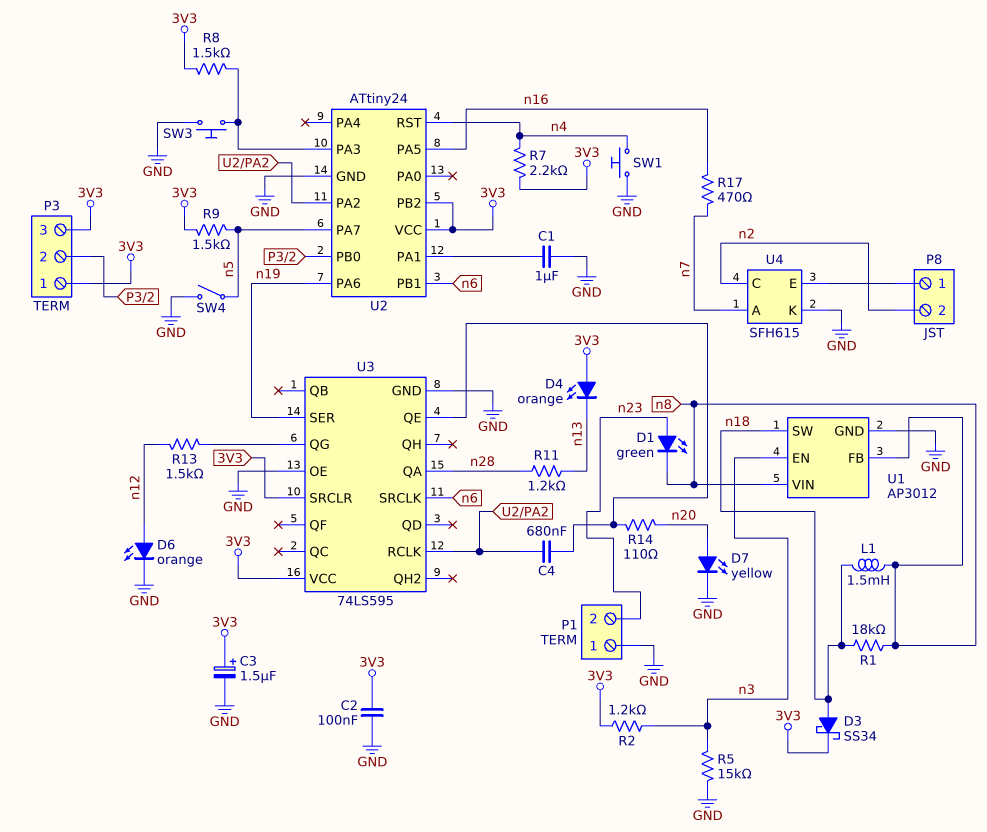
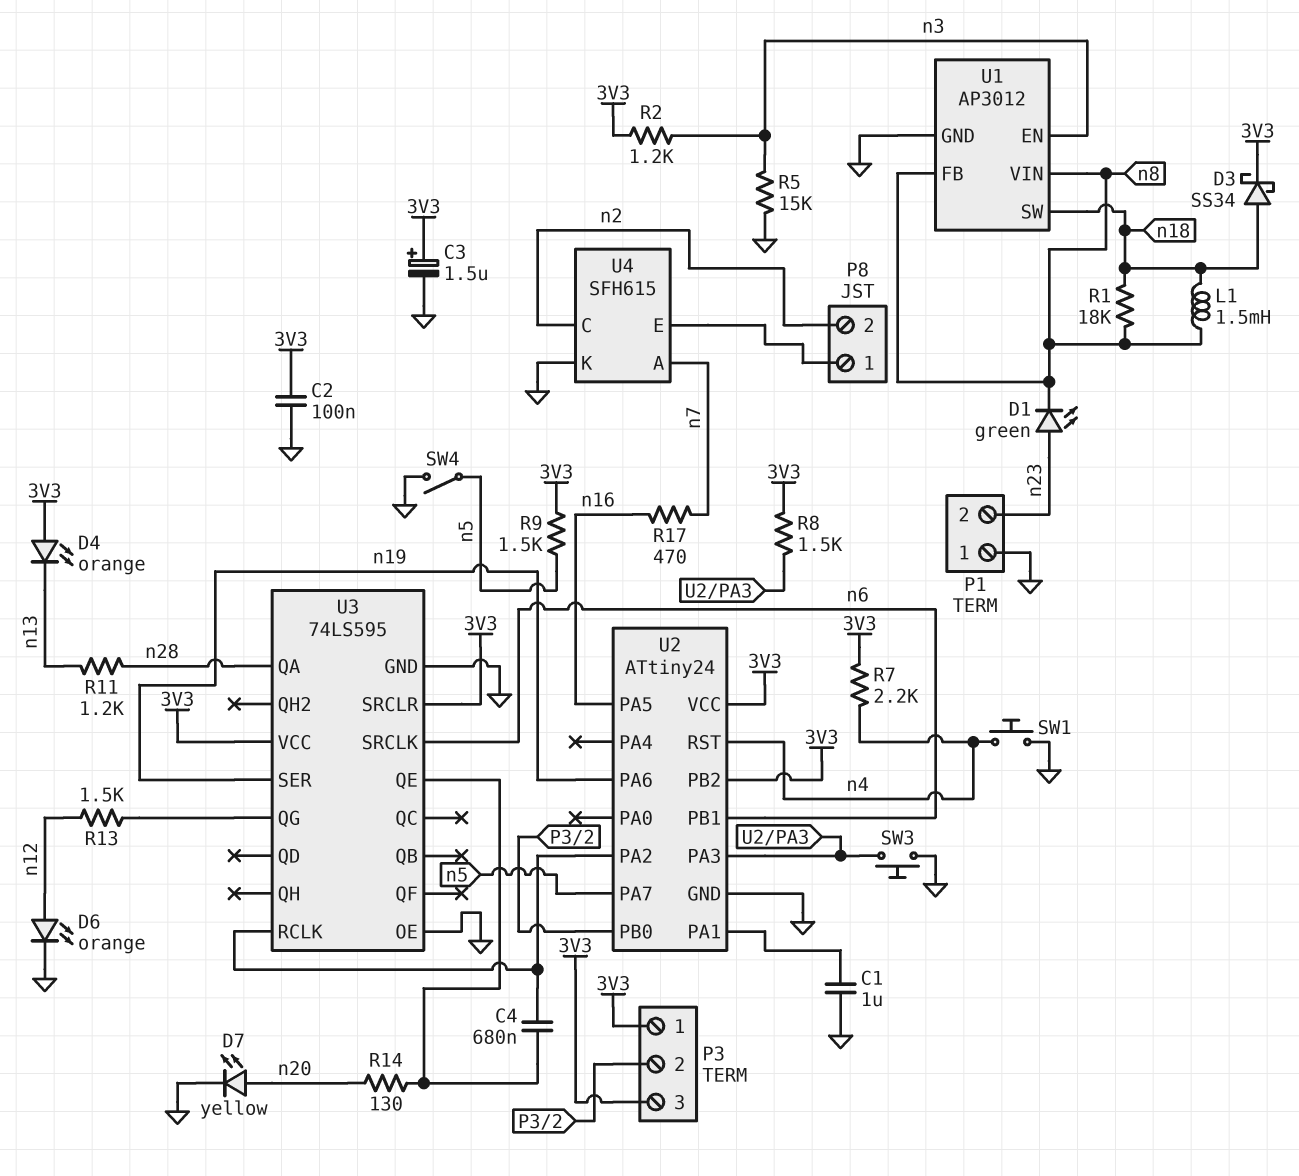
R14: 110 (U3/QE, n20) -> 130 (U3/QE, n20)

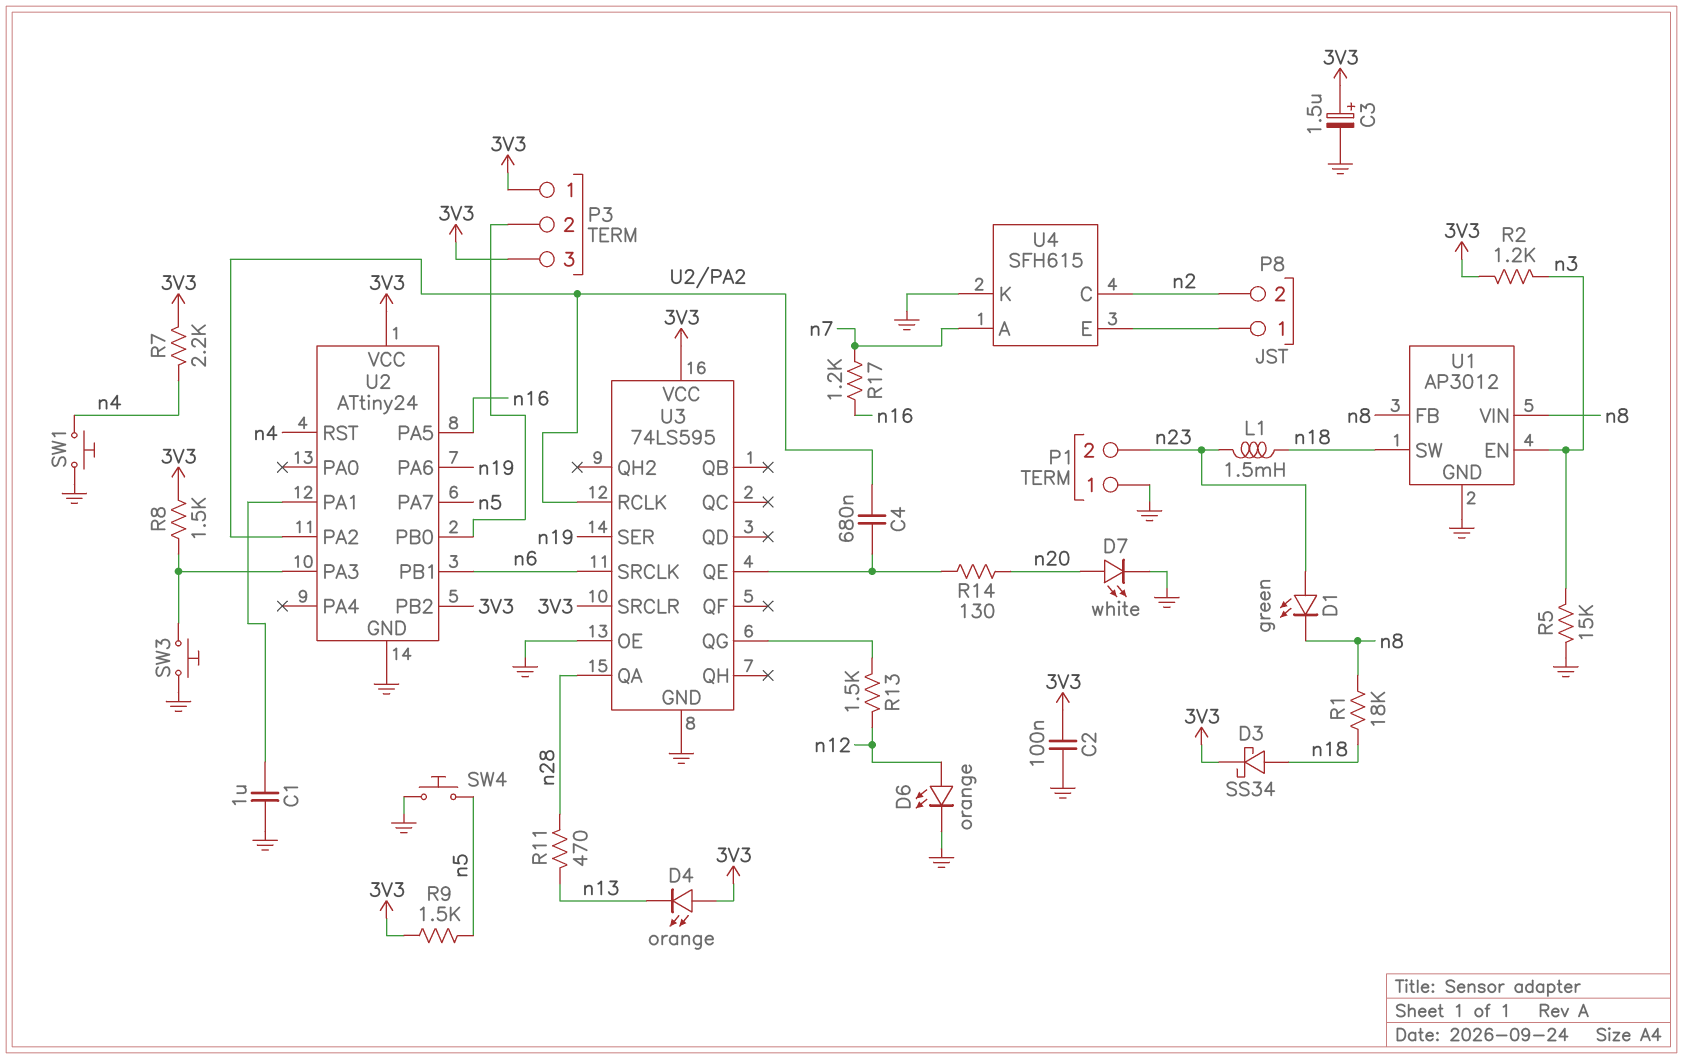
D7: LED yellow (A n20, K GND) -> LED white (A n20, K GND)
L1: 1.5mH (n8, n18) -> 1.5mH (n18, n23)
R11: 1.2k (n13, n28) -> 470 (n13, n28)
R17: 470 (n7, n16) -> 1.2k (n7, n16)
SW4: switch (GND, n5) -> button (GND, n5)

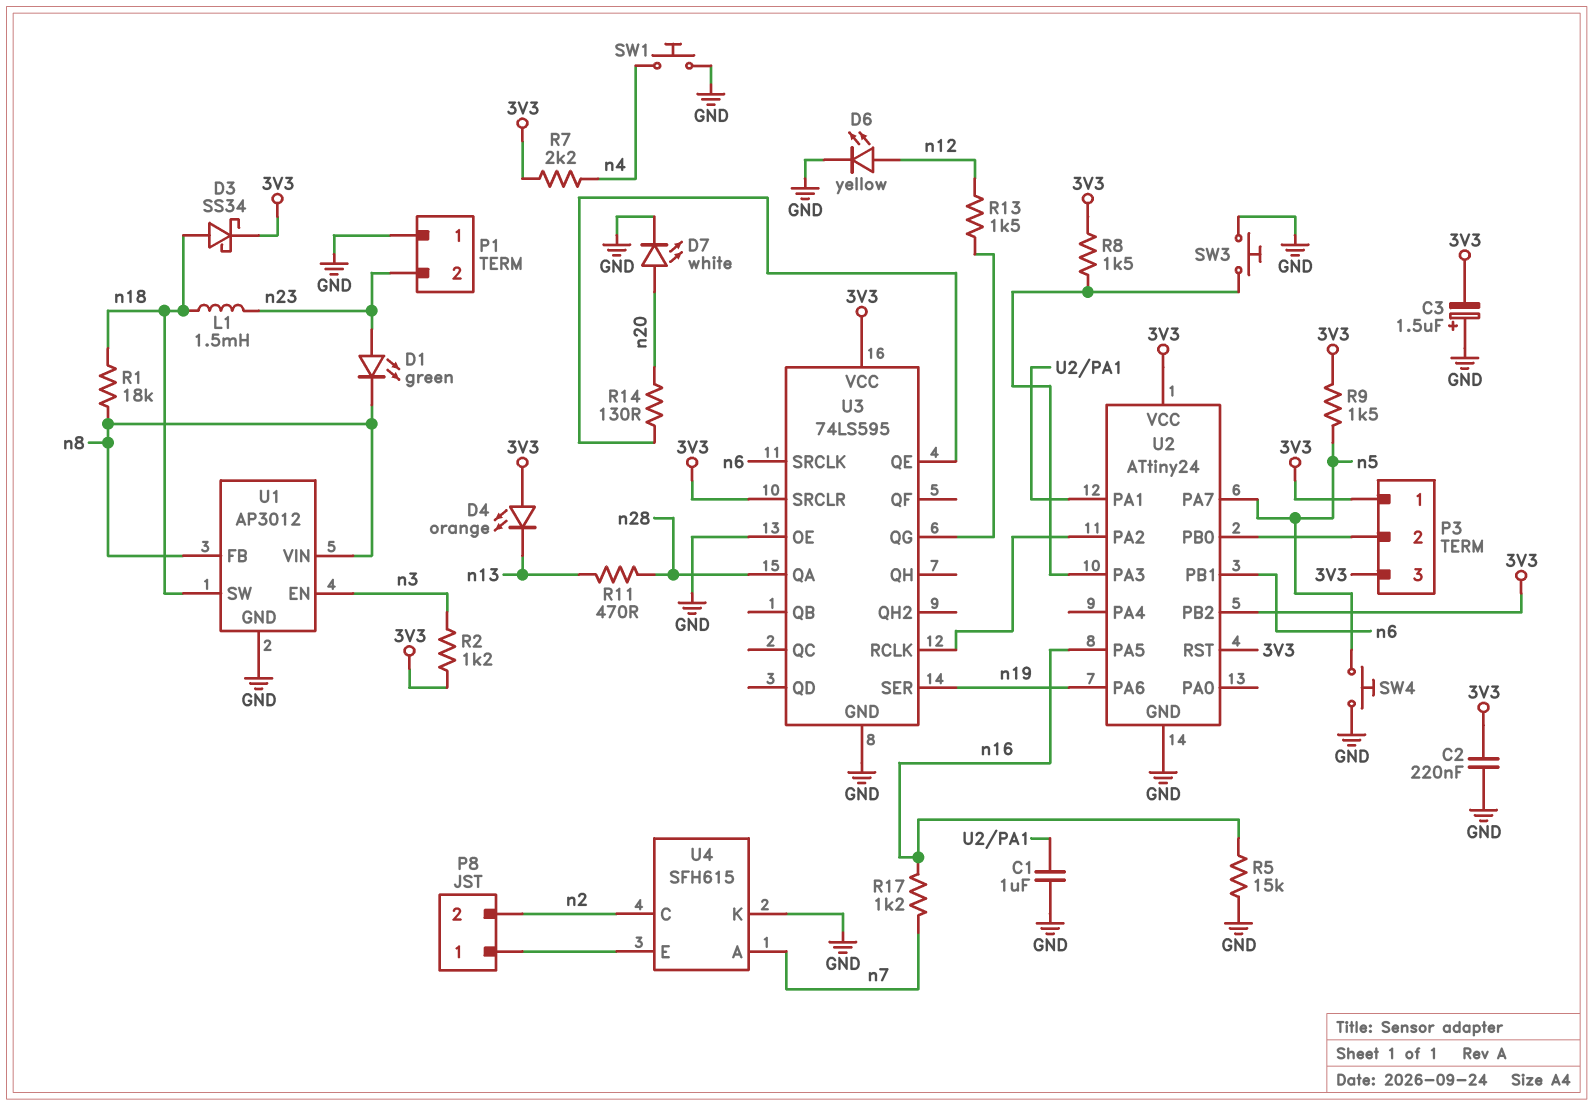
C2: 100nF (3V3, GND) -> 220nF (3V3, GND)
C3: 1.5uF (plus 3V3, minus GND) -> 1.5uF (plus GND, minus 3V3)
C4: 680nF (U2/PA2, U3/QE) -> none
D6: LED orange (A n12, K GND) -> LED yellow (A n12, K GND)
R5: 15k (GND, n3) -> 15k (GND, n16)
U2 pin RST: n4 -> 3V3

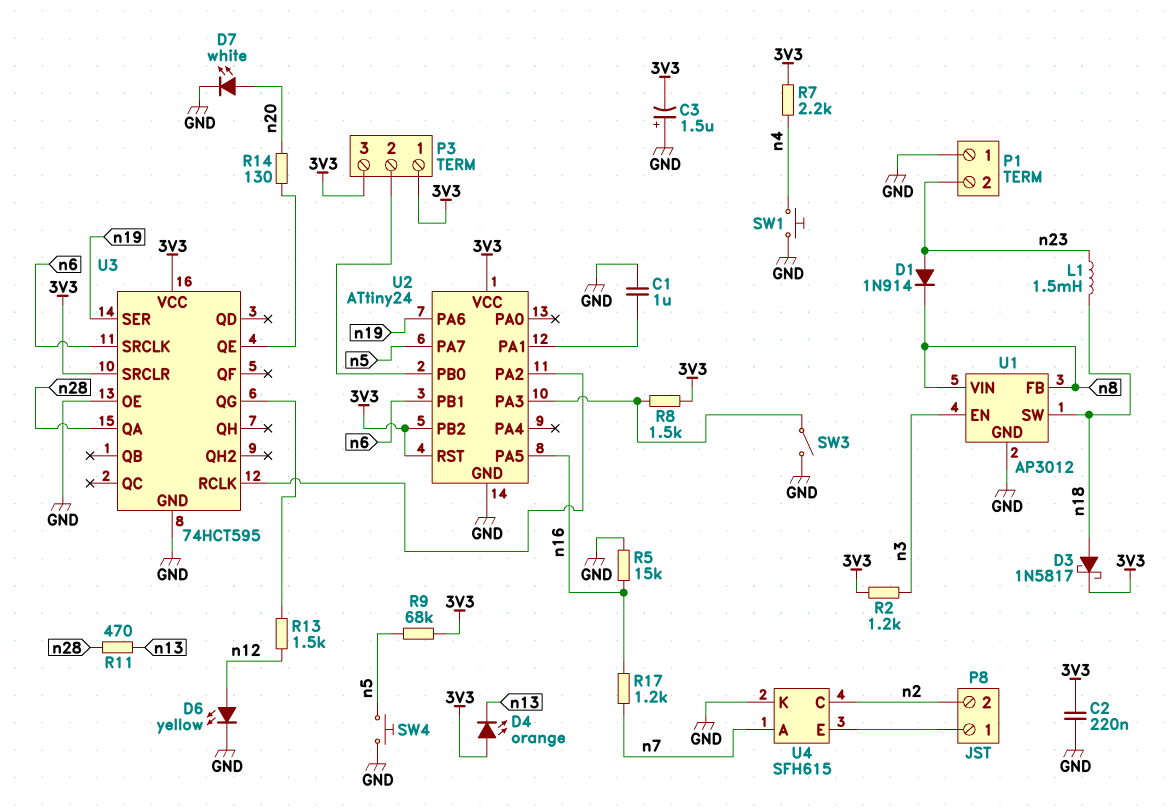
D1: LED green (A n23, K n8) -> diode 1N914 (A n23, K n8)
D3: schottky SS34 (A n18, K 3V3) -> schottky 1N5817 (A n18, K 3V3)
R1: 18k (n8, n18) -> none
R9: 1.5k (3V3, n5) -> 68k (3V3, n5)
SW3: button (GND, U2/PA3) -> switch (GND, U2/PA3)
U3: 74LS595 -> 74HCT595

